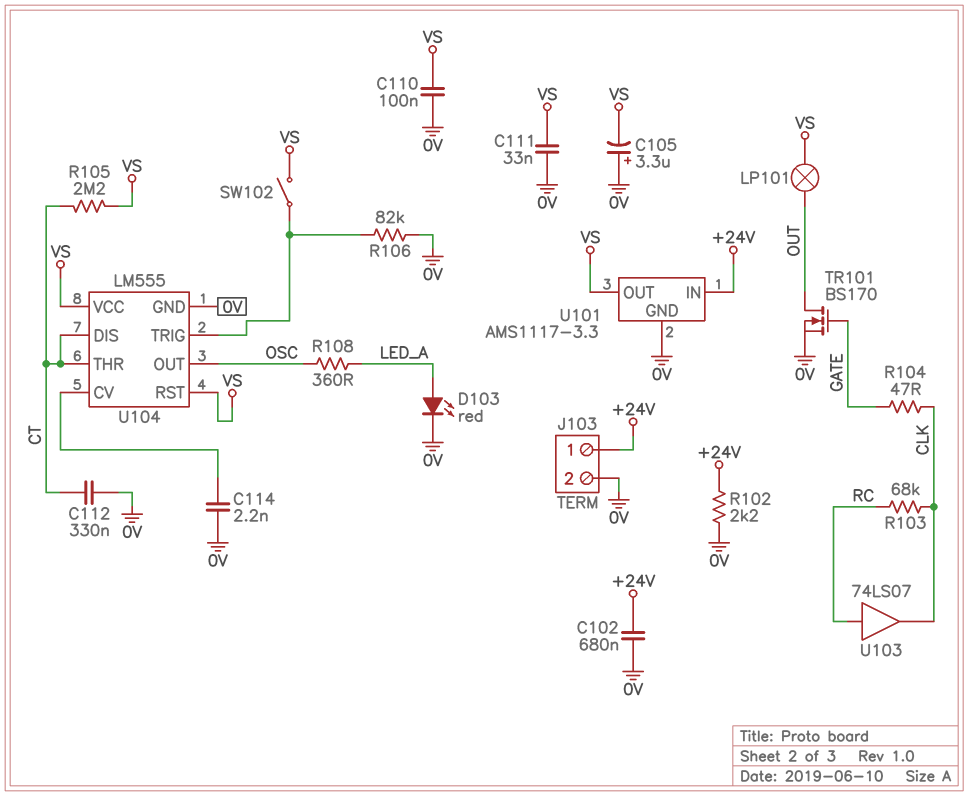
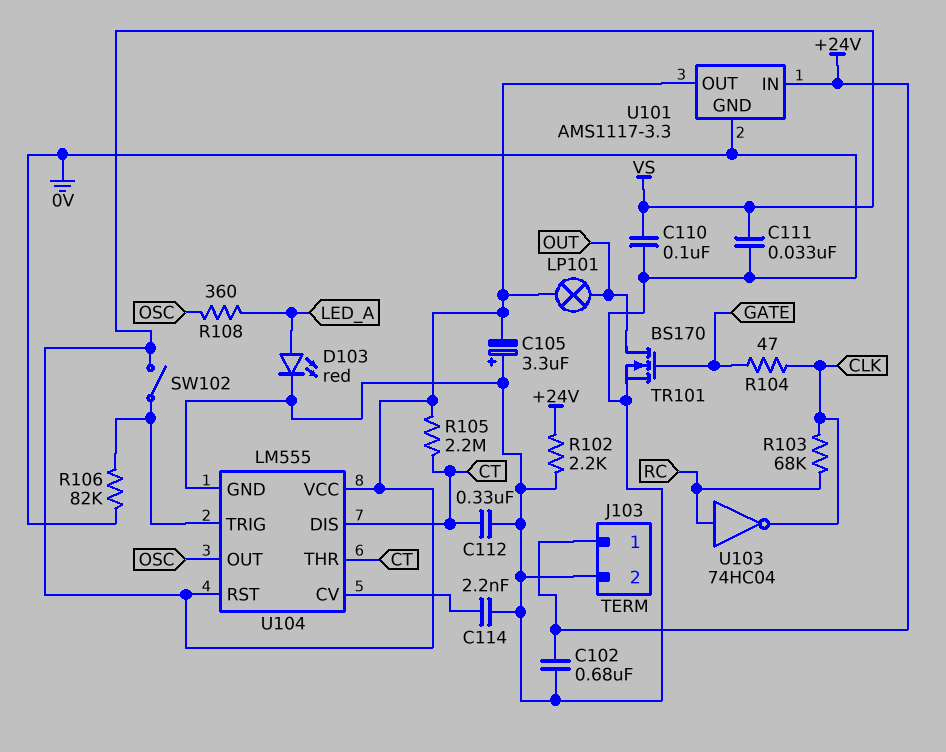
U103: buffer 74LS07 (in RC, out CLK) -> NOT 74HC04 (in RC, out CLK)

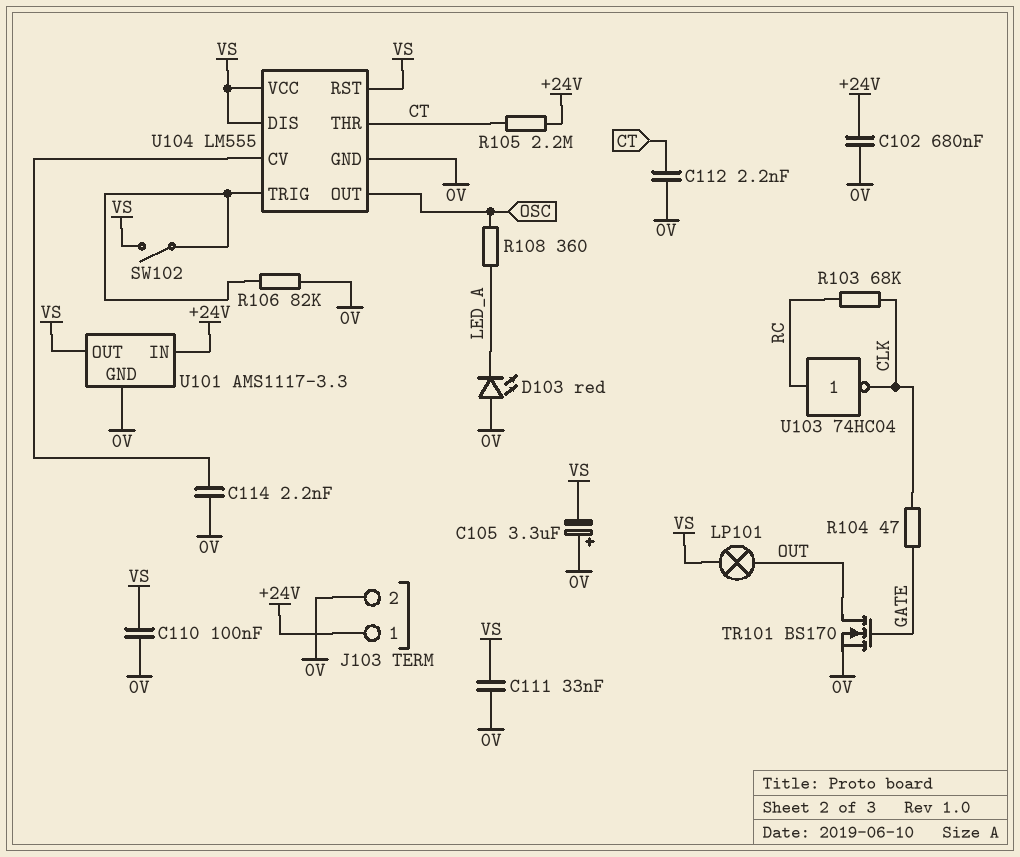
C112: 330nF (0V, CT) -> 2.2nF (0V, CT)
D103: LED red (A LED_A, K 0V) -> LED red (A 0V, K LED_A)
R102: 2.2k (+24V, 0V) -> none
R105: 2.2M (CT, VS) -> 2.2M (+24V, CT)
U104 pin DIS: CT -> VS

